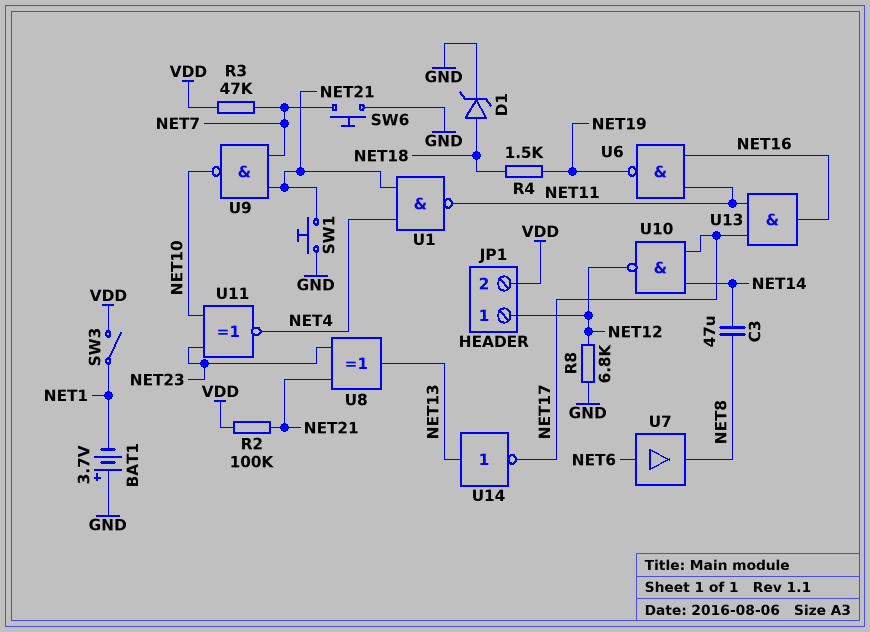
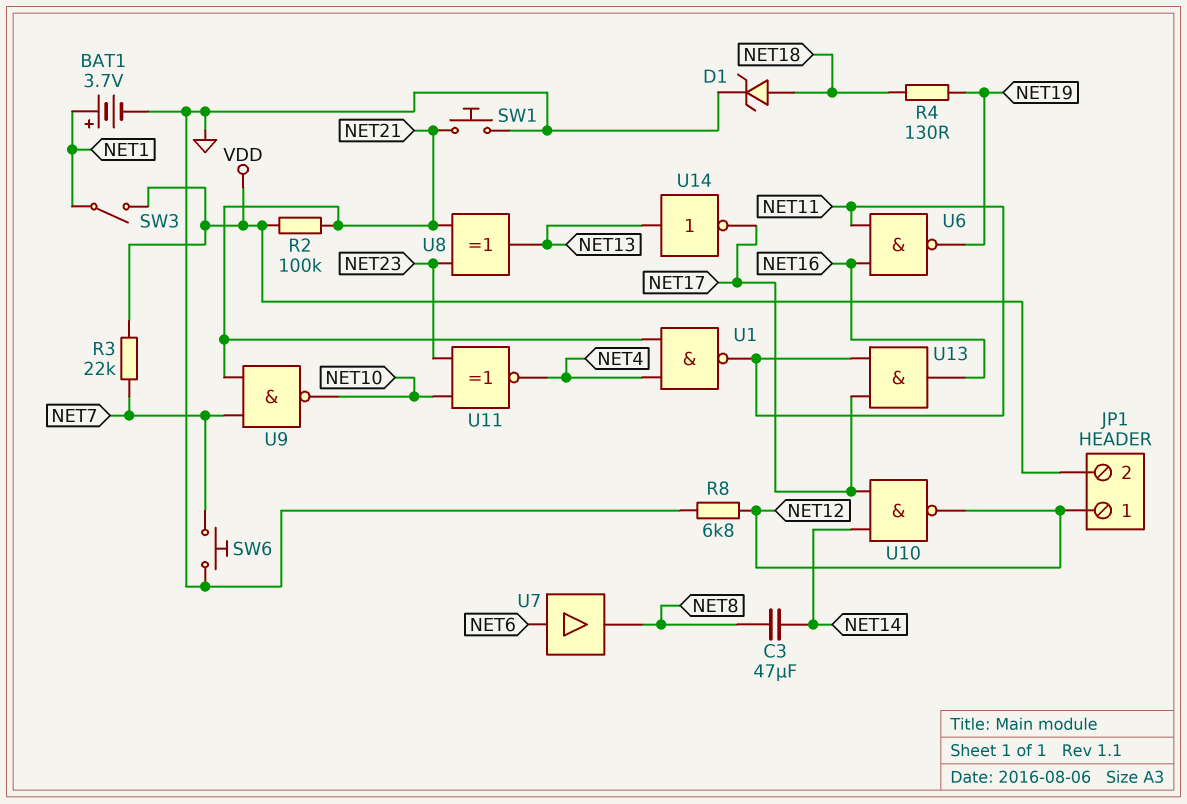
BAT1: 3.7V (plus GND, minus NET1) -> 3.7V (plus NET1, minus GND)
R3: 47k (NET7, VDD) -> 22k (NET7, VDD)
R4: 1.5k (NET18, NET19) -> 130 (NET18, NET19)

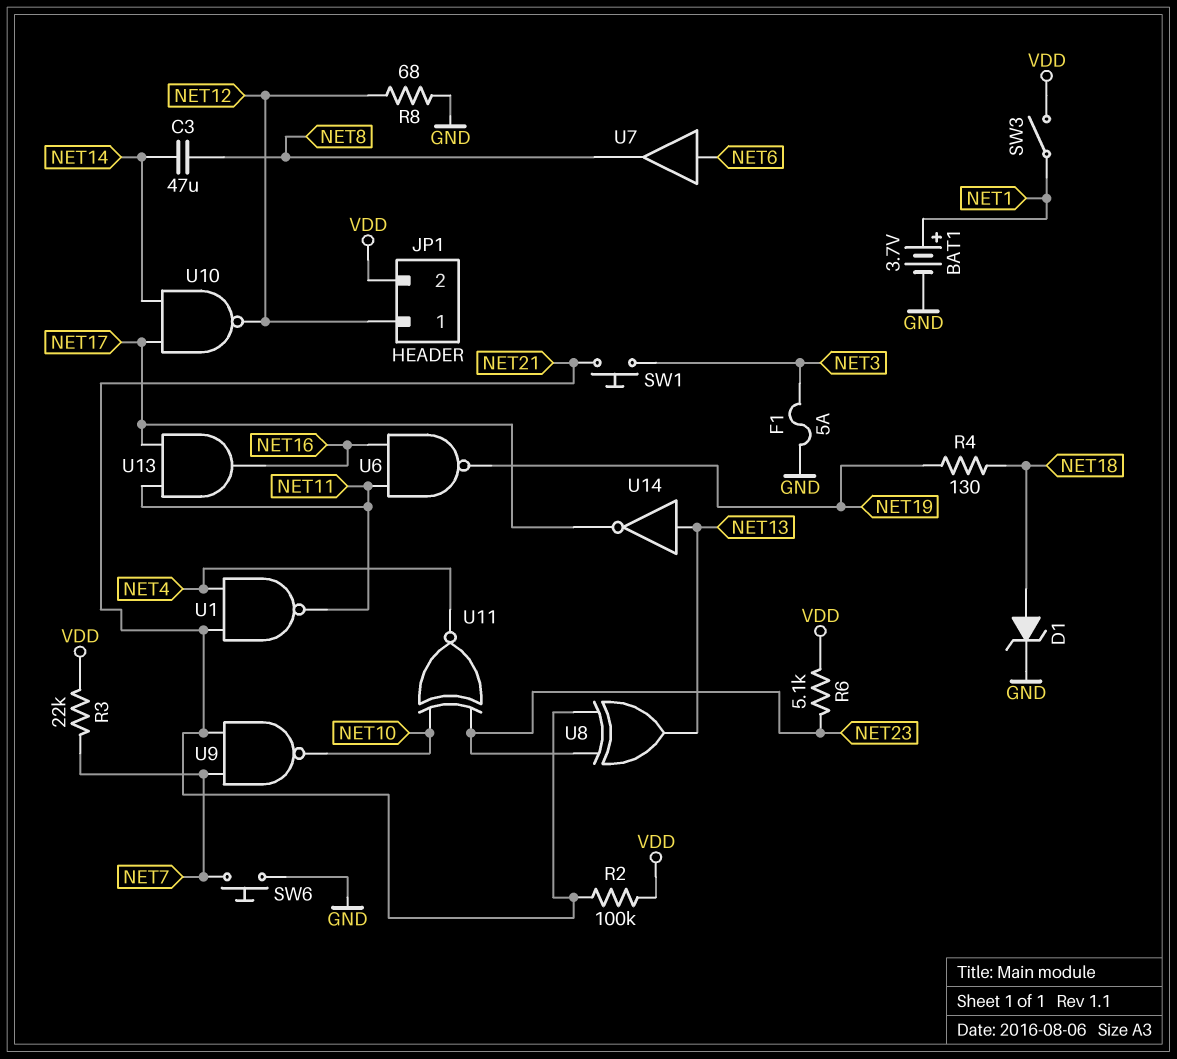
F1: none -> 5A (GND, NET3)
R6: none -> 5.1k (NET23, VDD)
R8: 6.8k (GND, NET12) -> 68 (GND, NET12)
SW1: button (GND, NET21) -> button (NET3, NET21)

